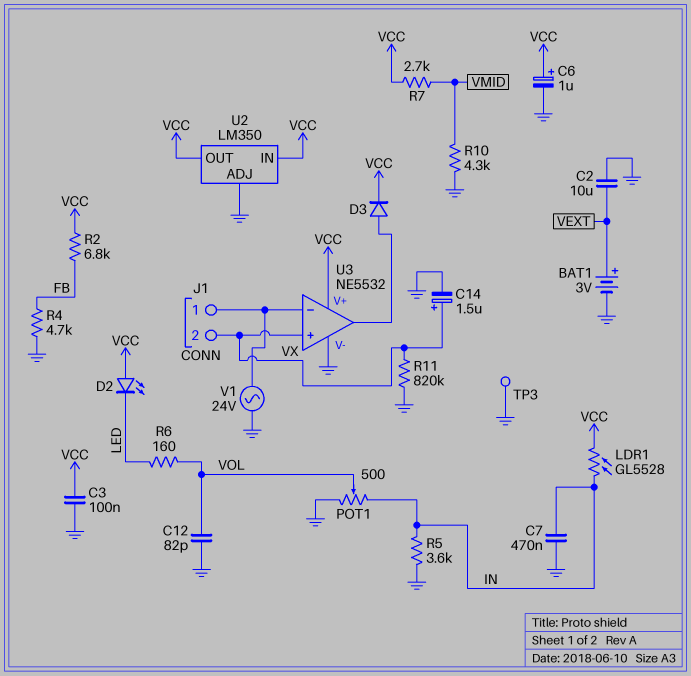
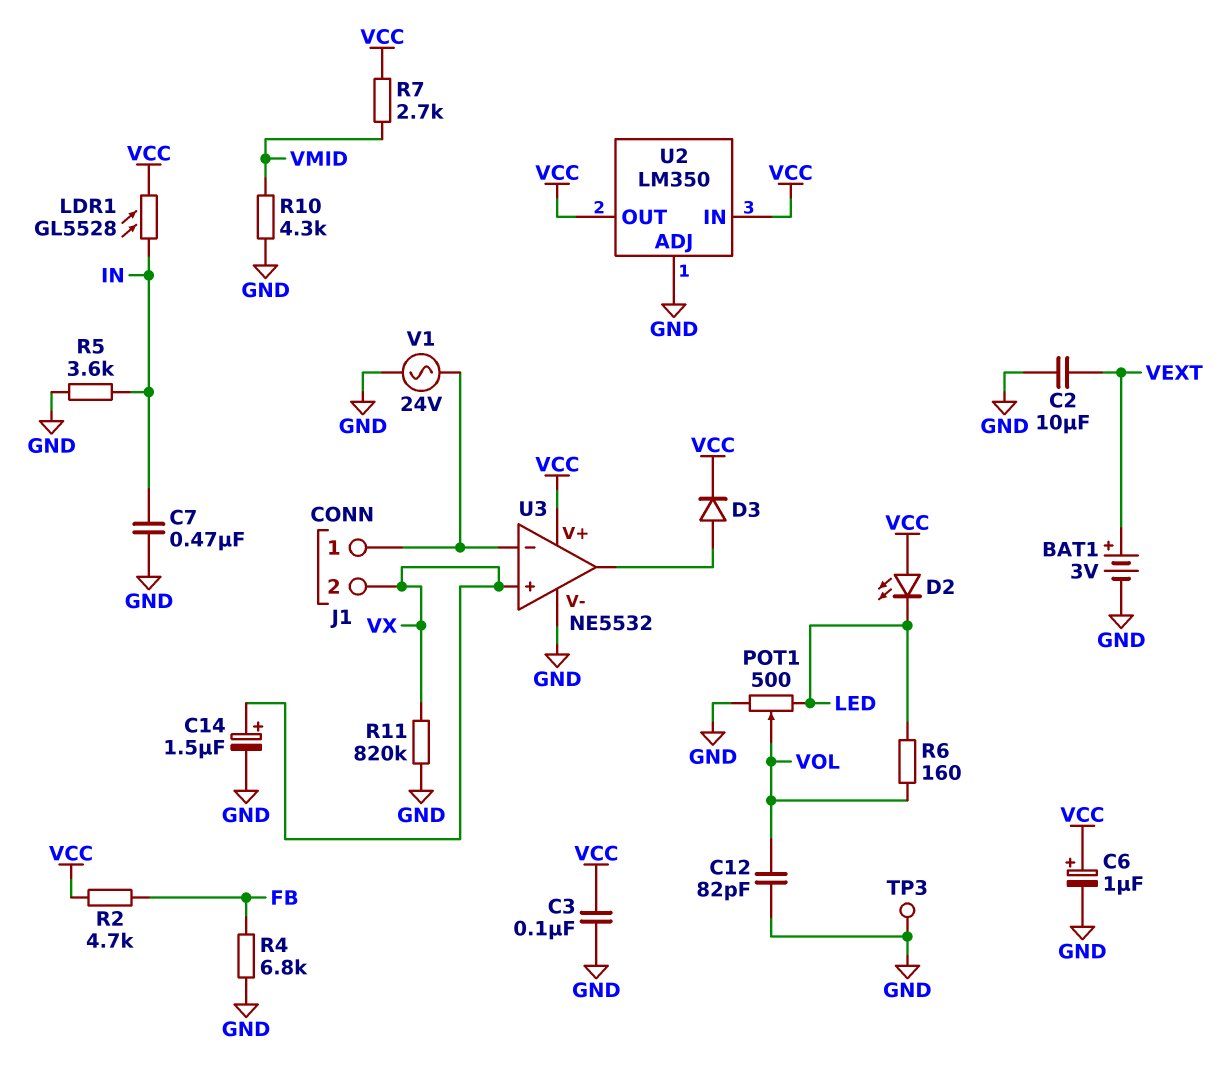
POT1: 500 (GND, IN, wiper VOL) -> 500 (GND, LED, wiper VOL)
R2: 6.8k (FB, VCC) -> 4.7k (FB, VCC)
R4: 4.7k (FB, GND) -> 6.8k (FB, GND)

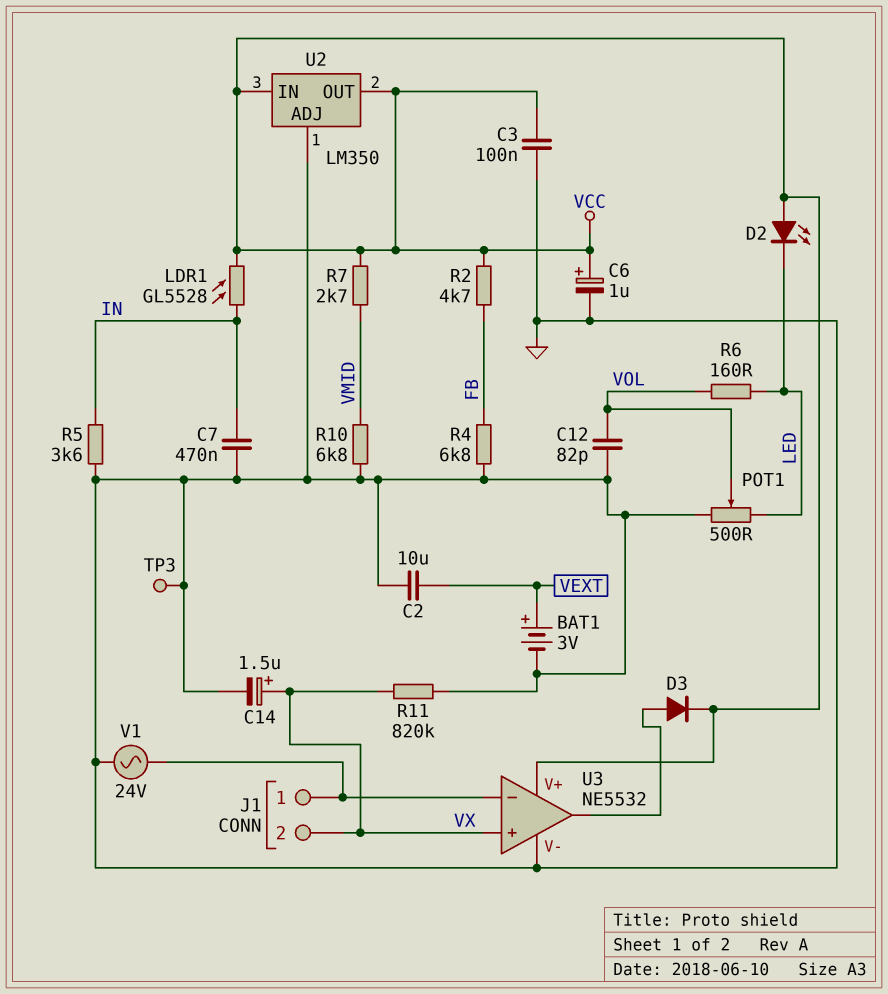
R10: 4.3k (GND, VMID) -> 6.8k (GND, VMID)

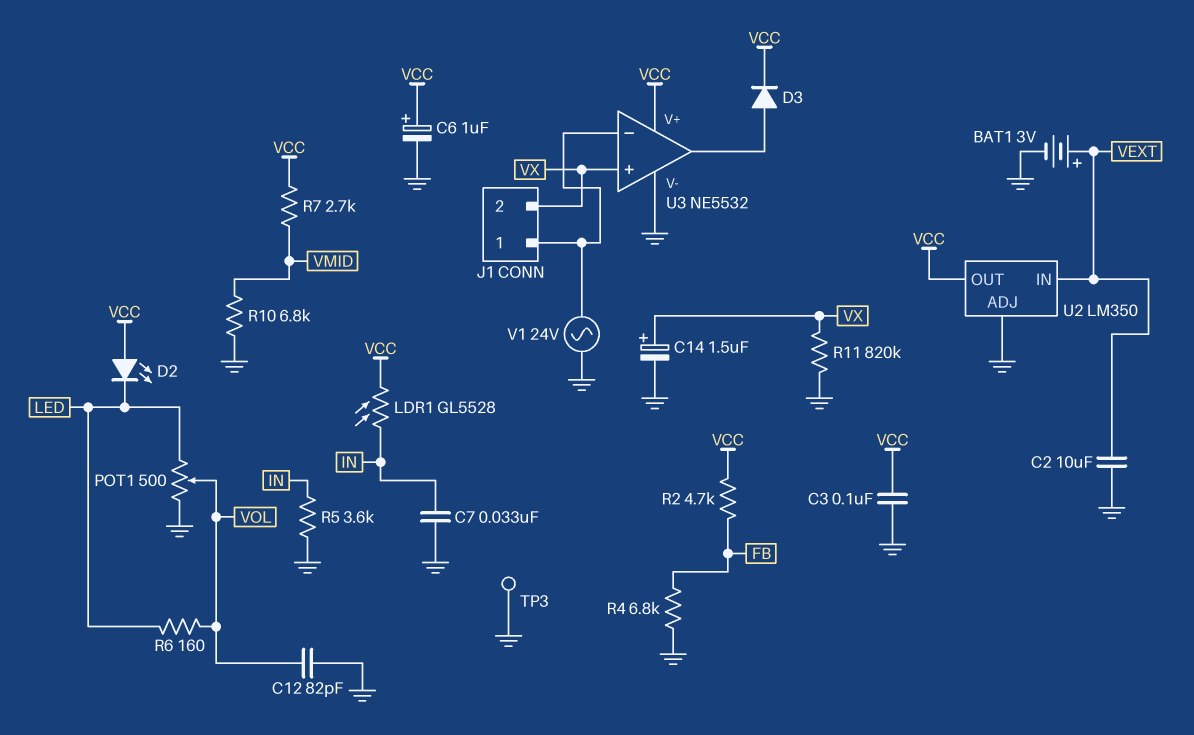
C7: 470nF (GND, IN) -> 33nF (GND, IN)
U2 pin IN: VCC -> VEXT

